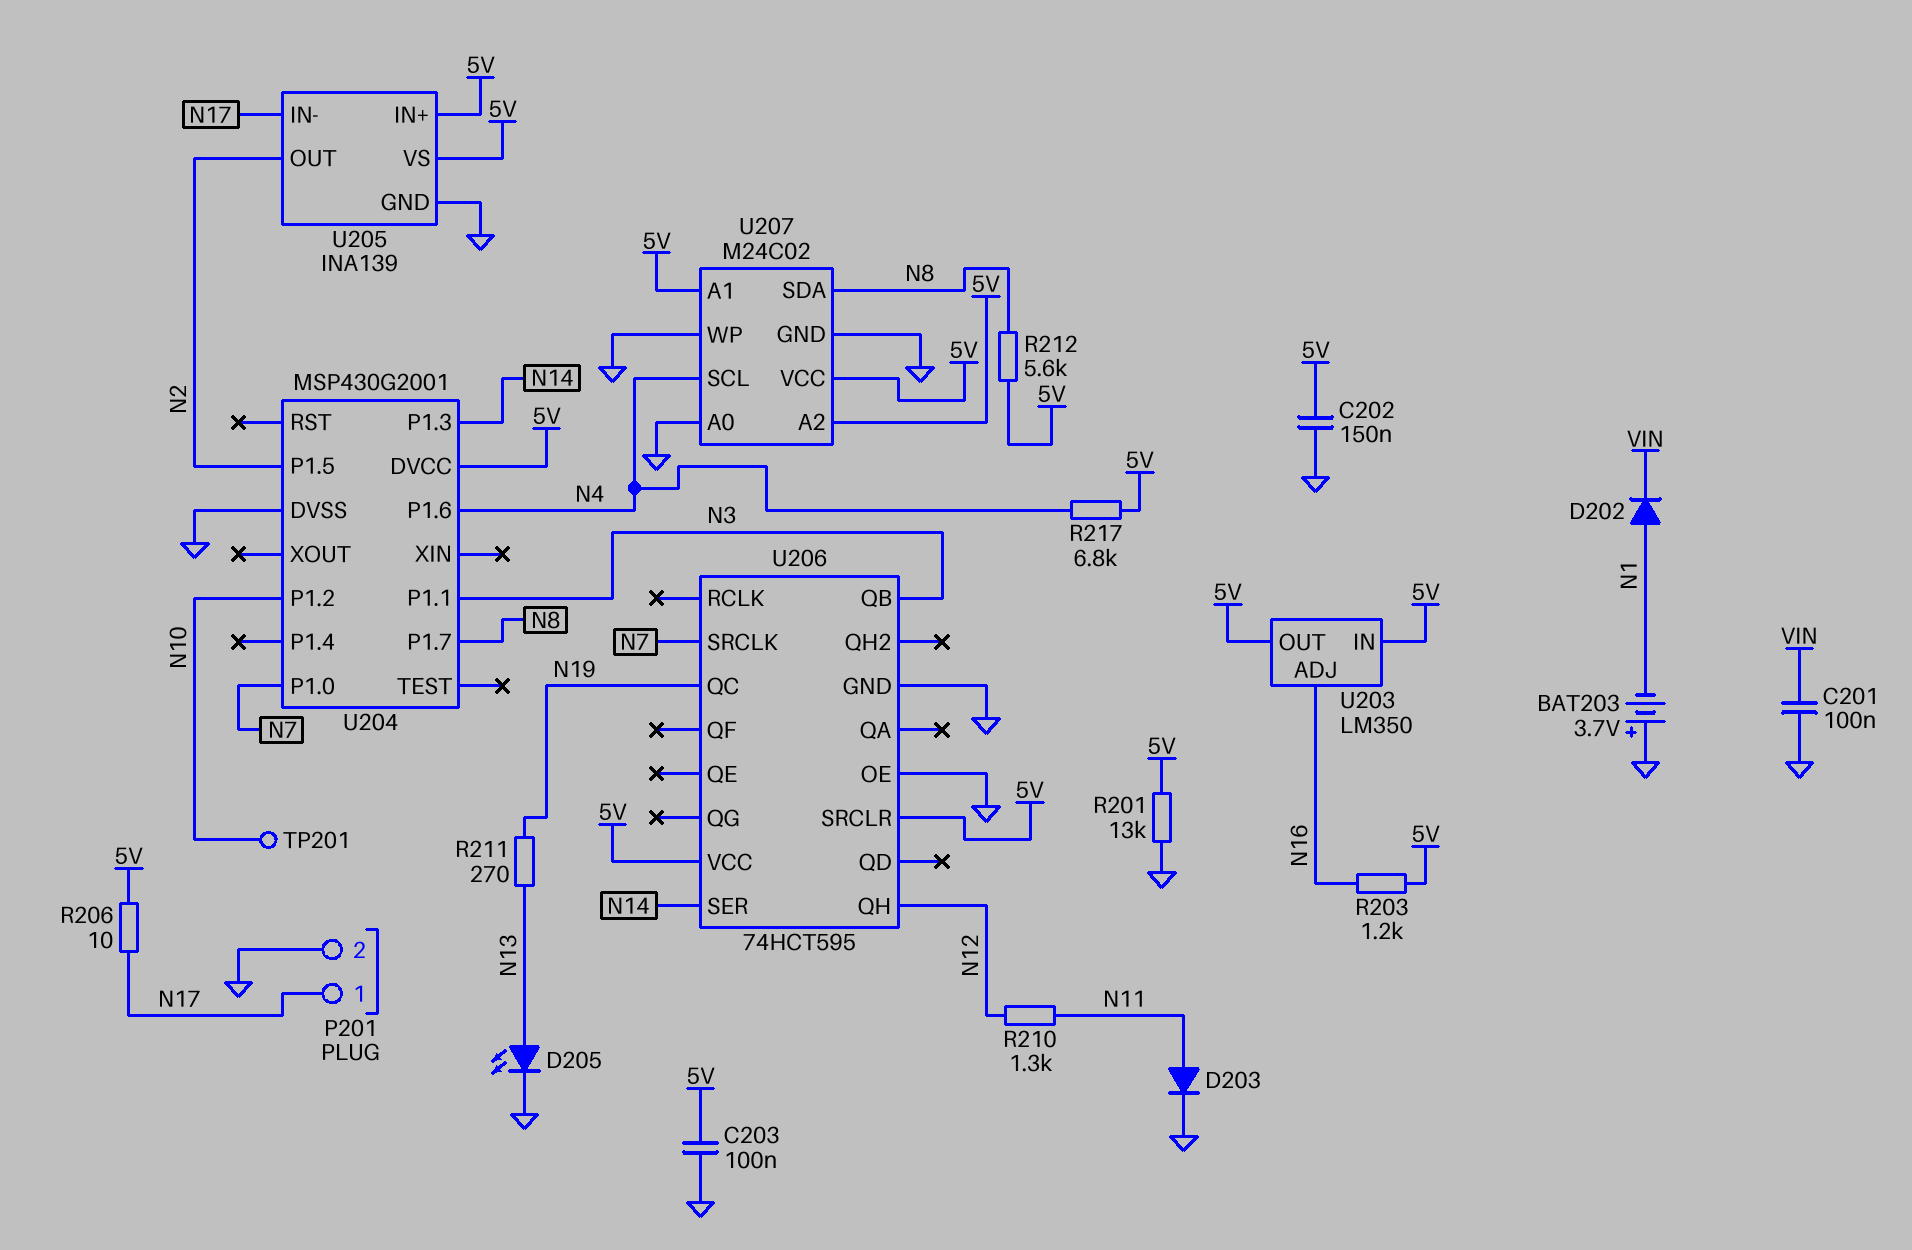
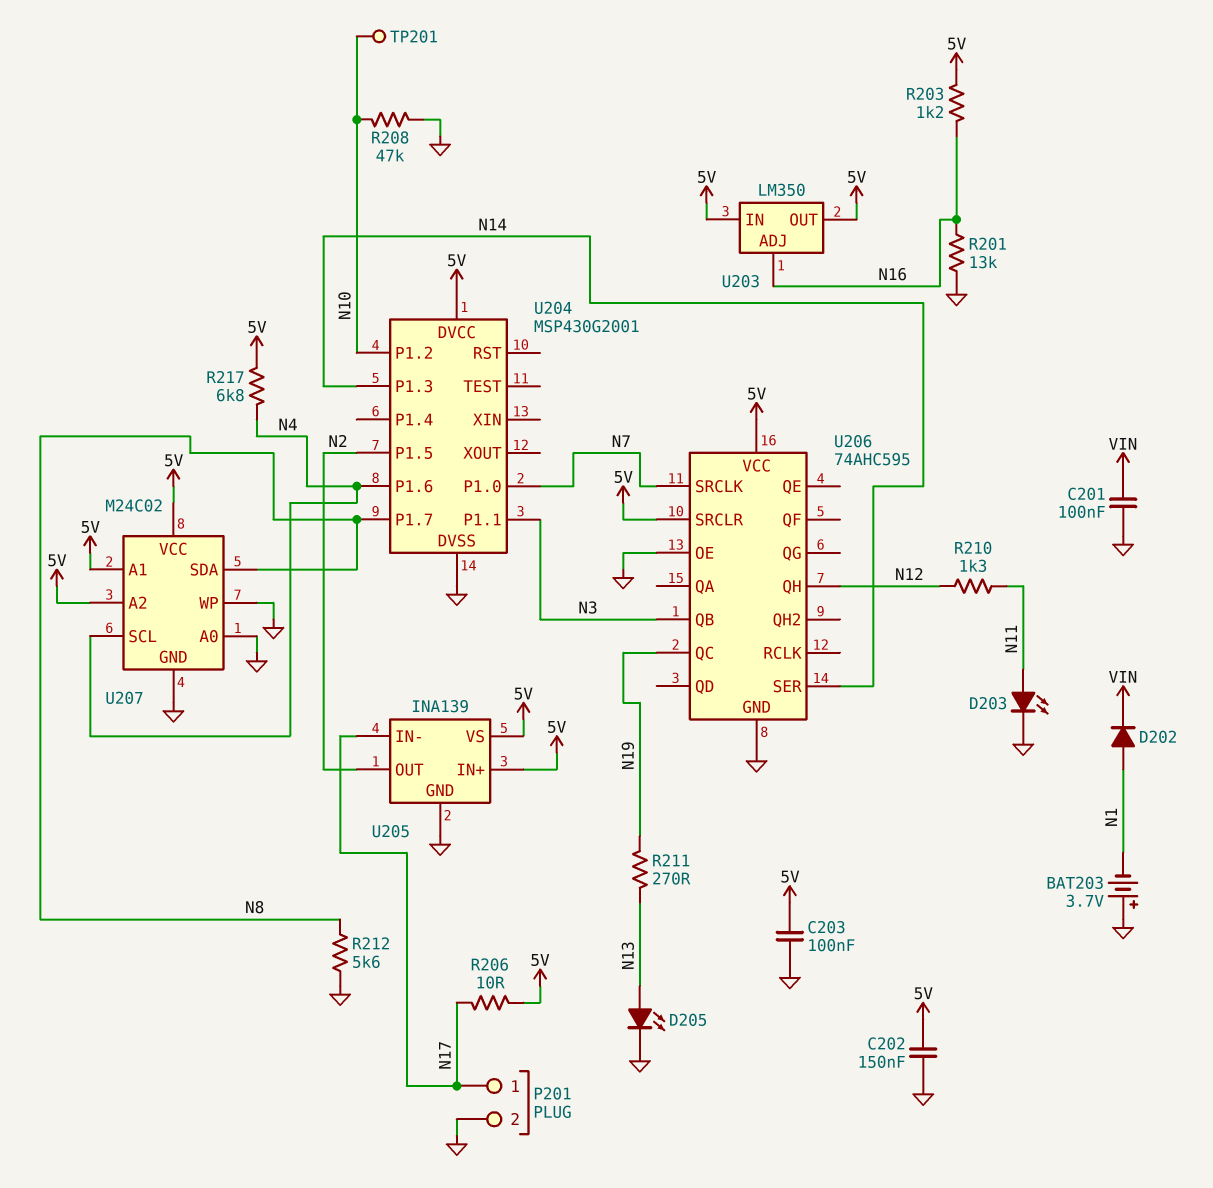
D203: diode (A N11, K GND) -> LED (A N11, K GND)
R201: 13k (5V, GND) -> 13k (GND, N16)
R208: none -> 47k (GND, N10)
R212: 5.6k (5V, N8) -> 5.6k (GND, N8)
U206: 74HCT595 -> 74AHC595

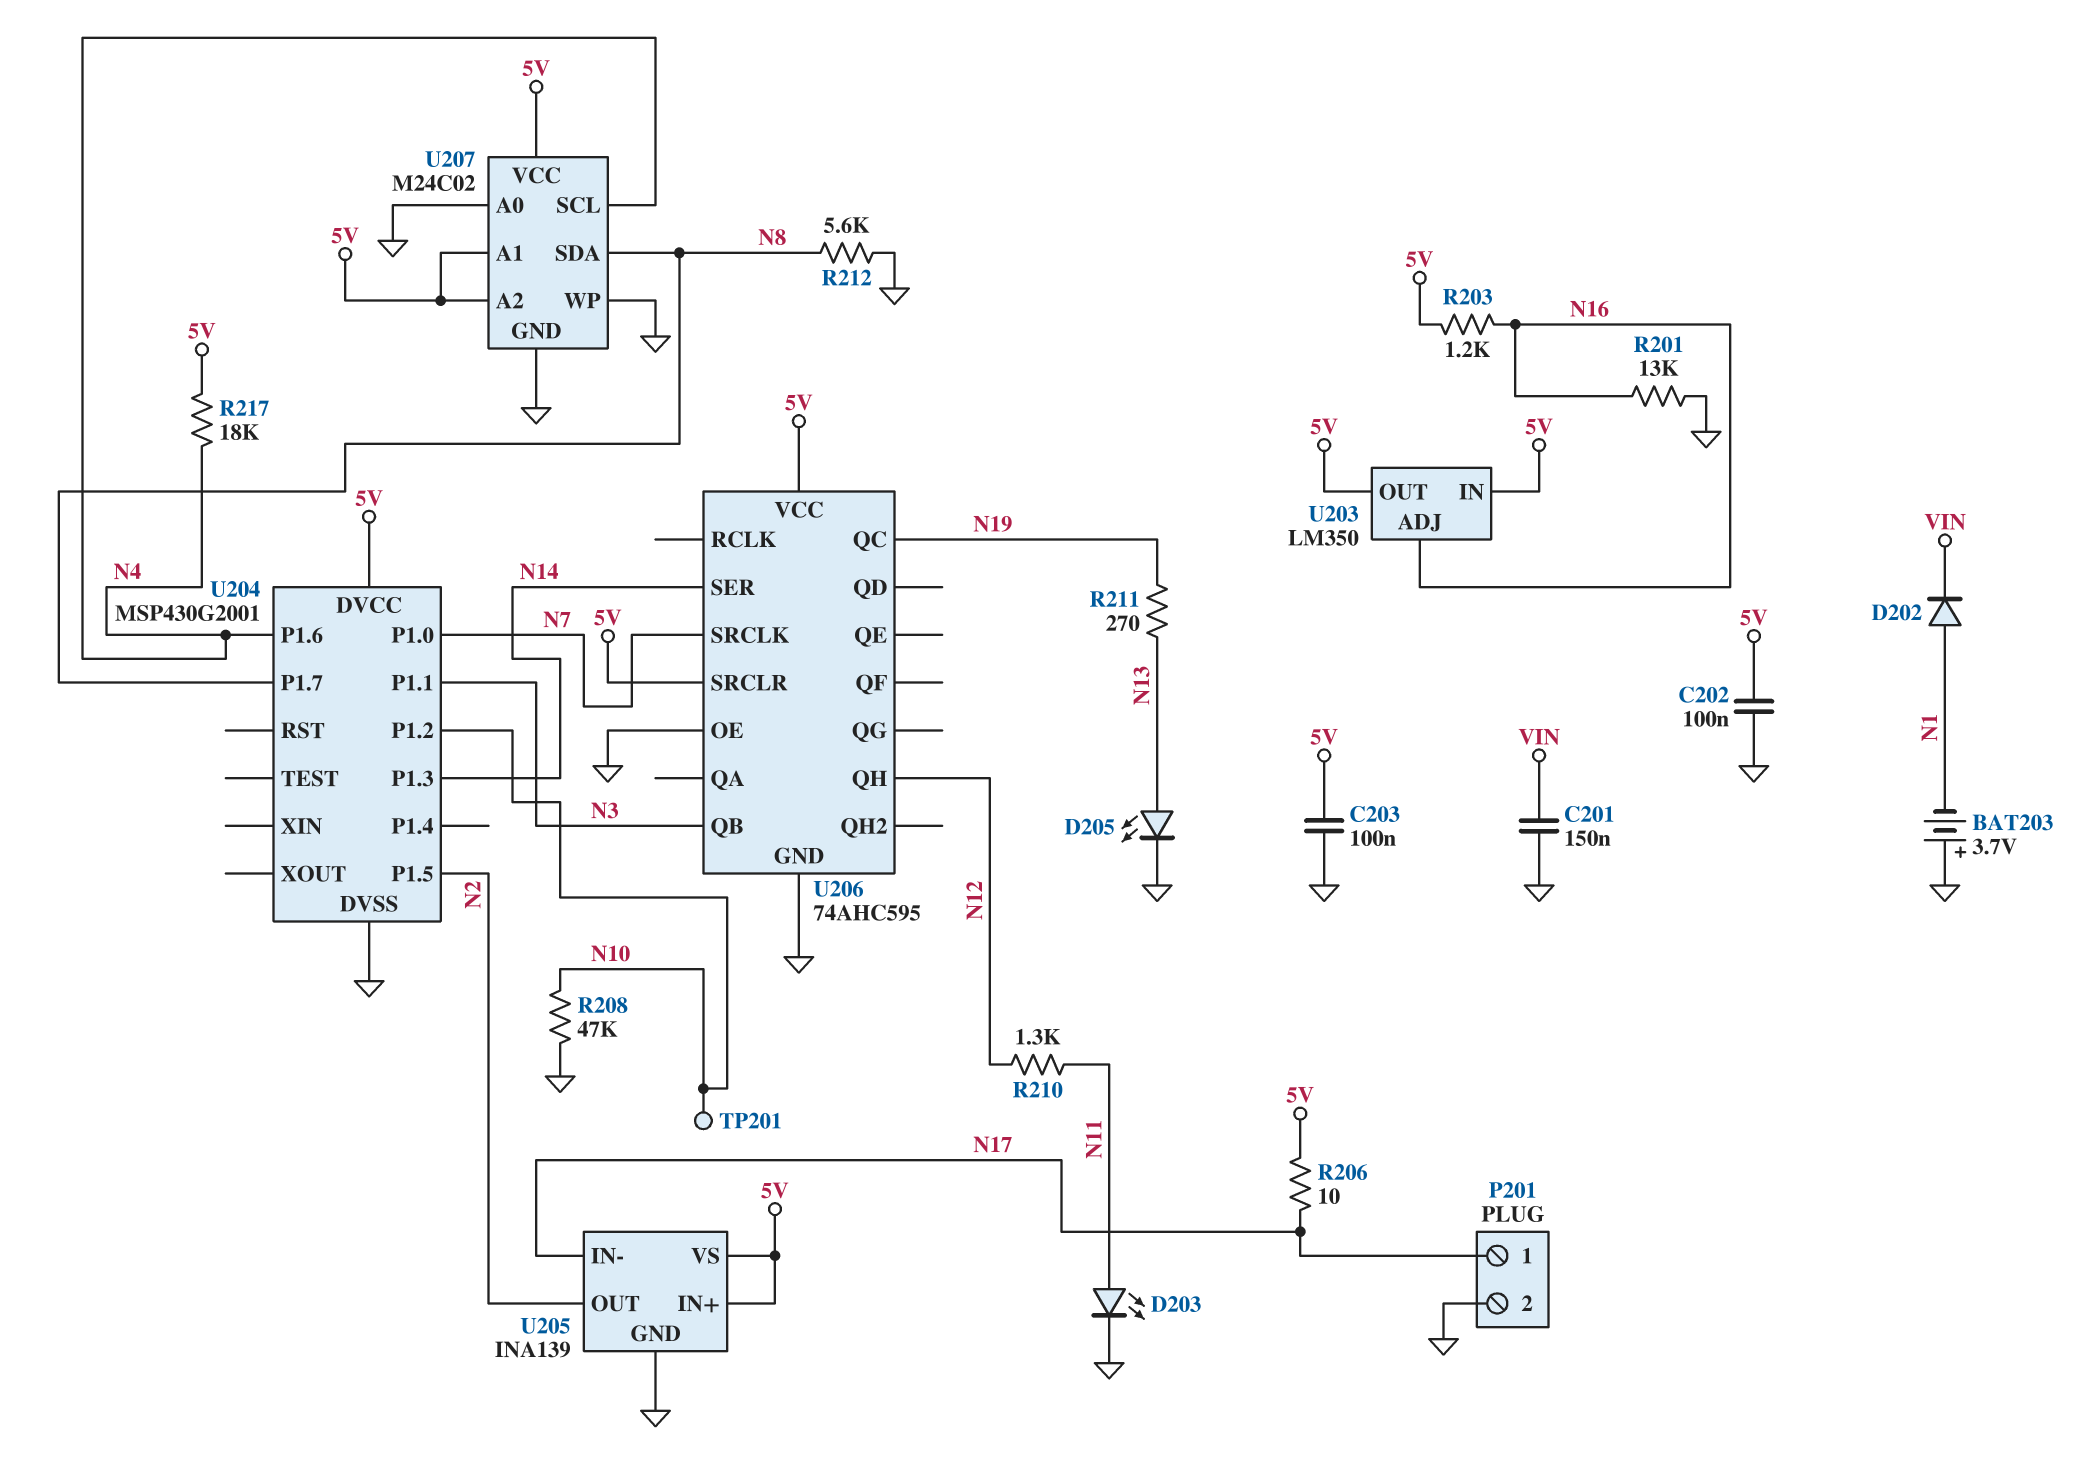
C201: 100nF (GND, VIN) -> 150nF (GND, VIN)
C202: 150nF (5V, GND) -> 100nF (5V, GND)
R217: 6.8k (5V, N4) -> 18k (5V, N4)

